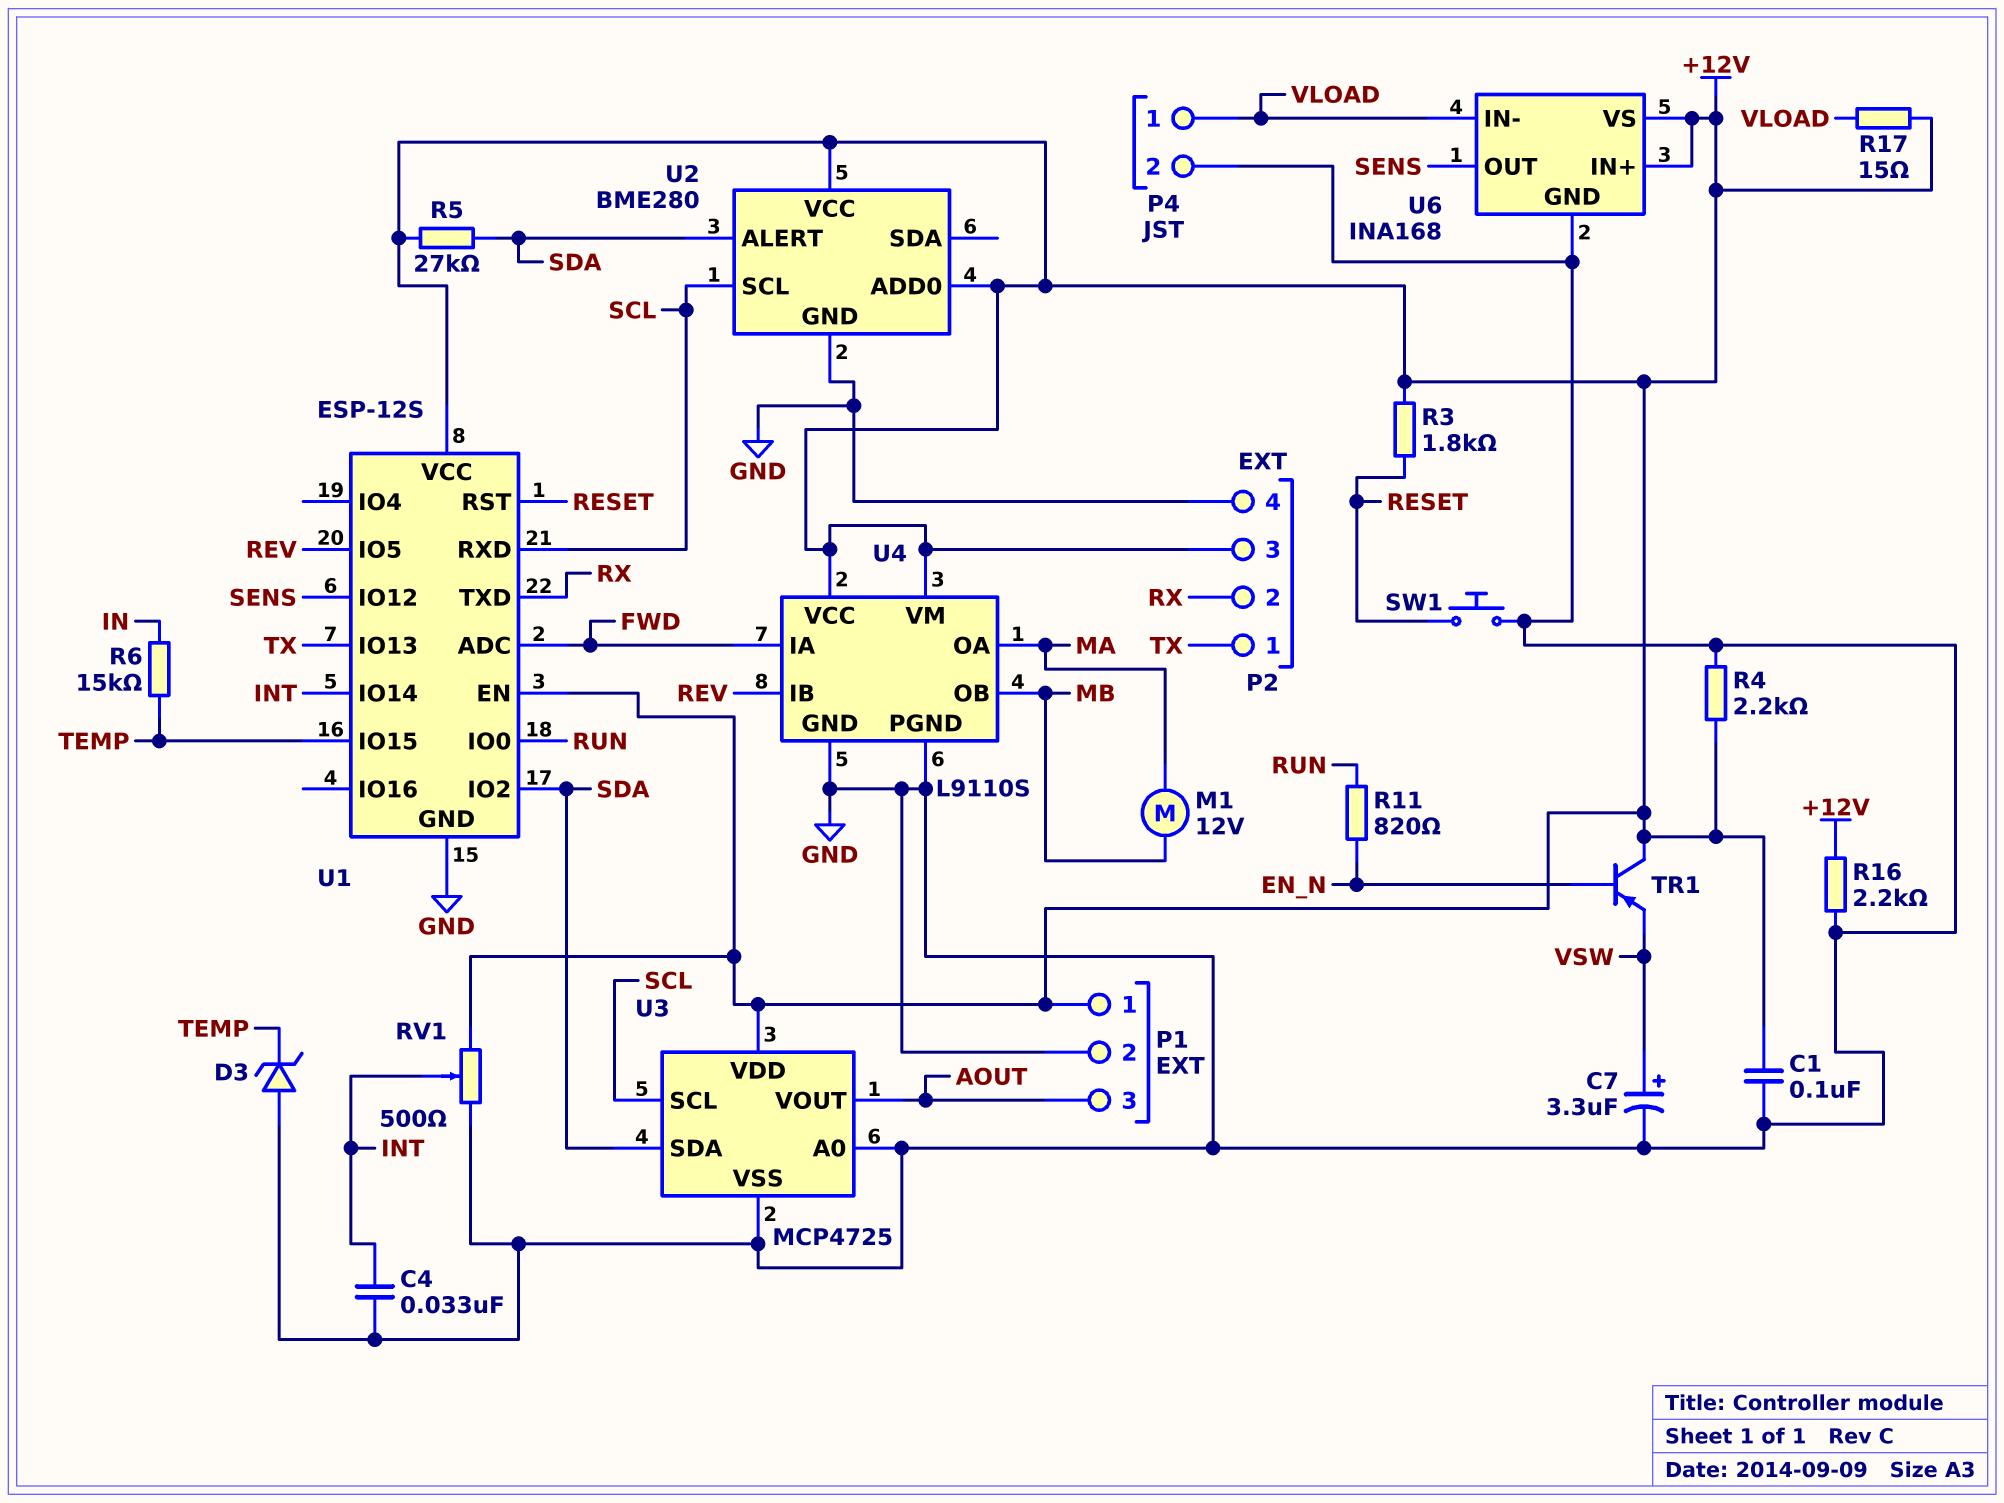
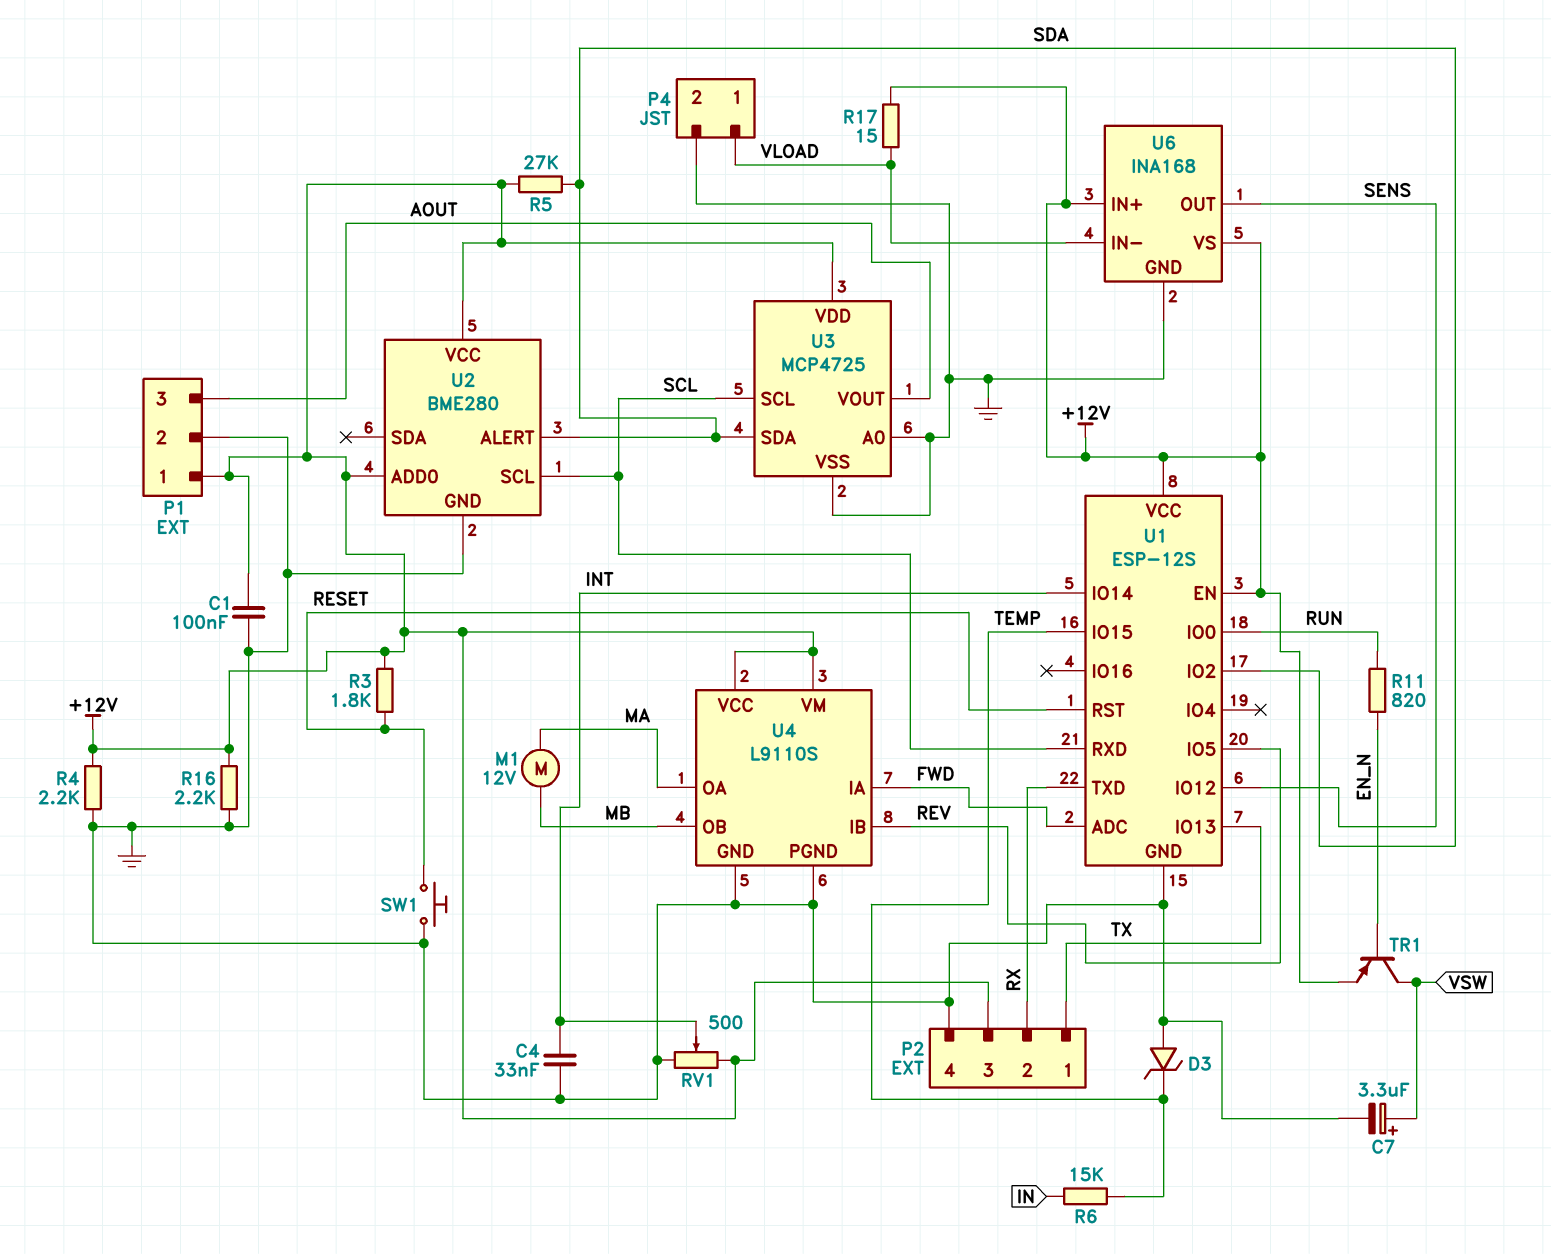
TR1: PNP (B EN_N, C +12V, E VSW) -> PNP (B EN_N, C VSW, E +12V)

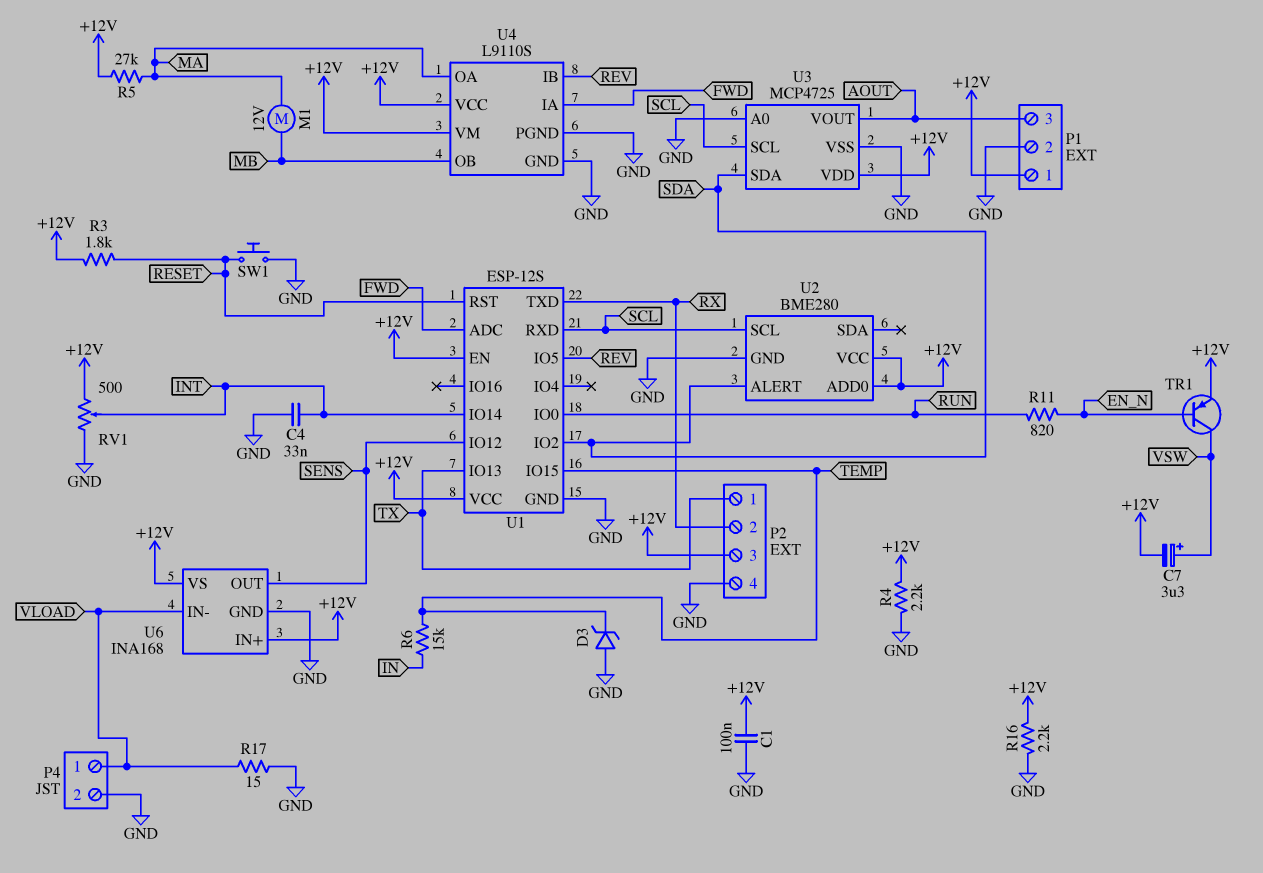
C7: 3.3uF (plus VSW, minus GND) -> 3.3uF (plus VSW, minus +12V)
R5: 27k (+12V, SDA) -> 27k (+12V, MA)
R17: 15 (+12V, VLOAD) -> 15 (GND, VLOAD)

